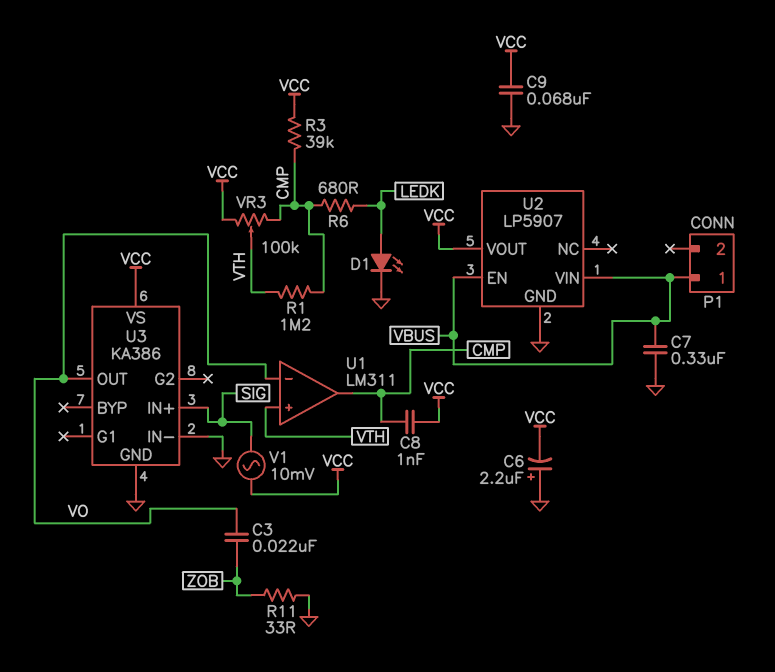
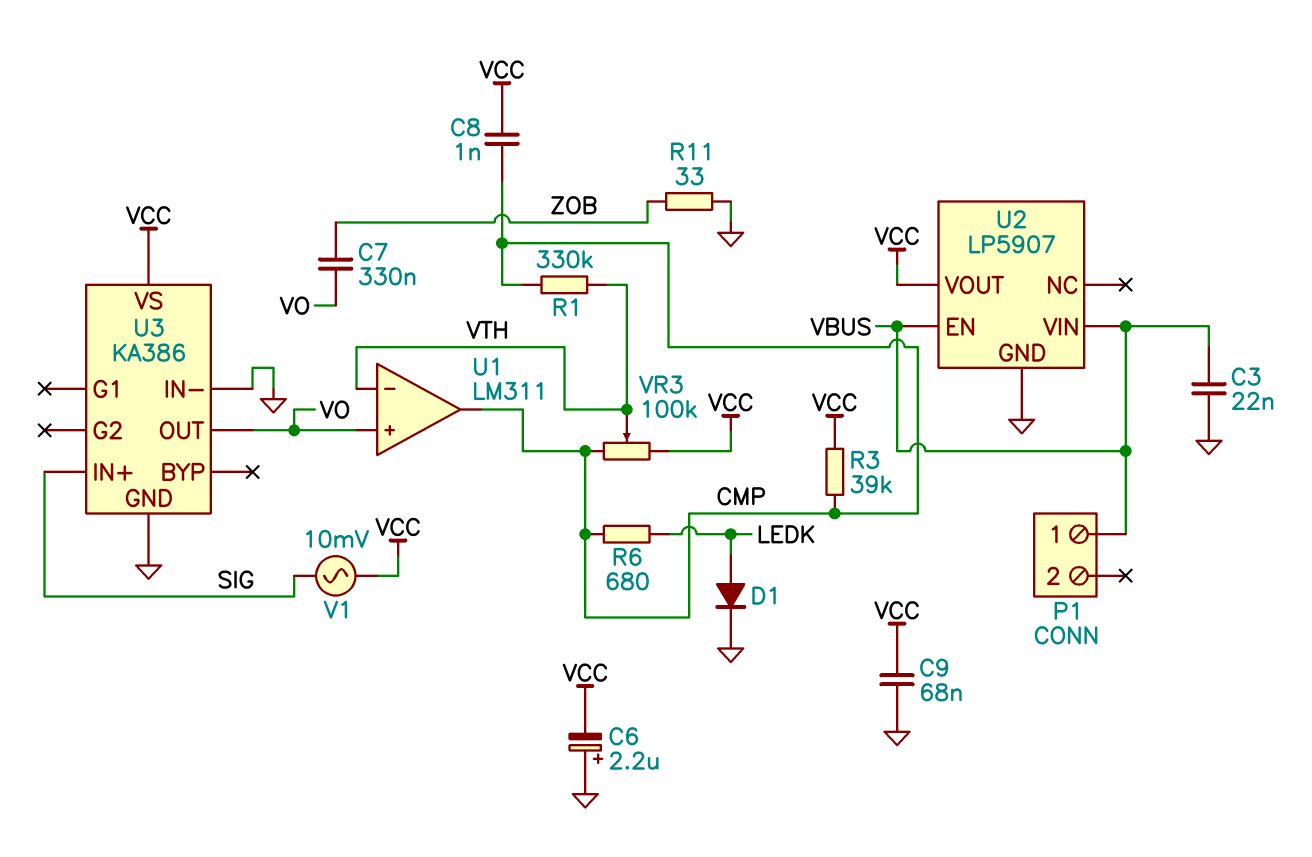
C3: 22nF (VO, ZOB) -> 22nF (GND, VBUS)
C7: 330nF (GND, VBUS) -> 330nF (VO, ZOB)
D1: LED (A LEDK, K GND) -> diode (A LEDK, K GND)
R1: 1.2M (CMP, VTH) -> 330k (CMP, VTH)
U1 pin in+: VTH -> VO
U1 pin in-: VO -> VTH

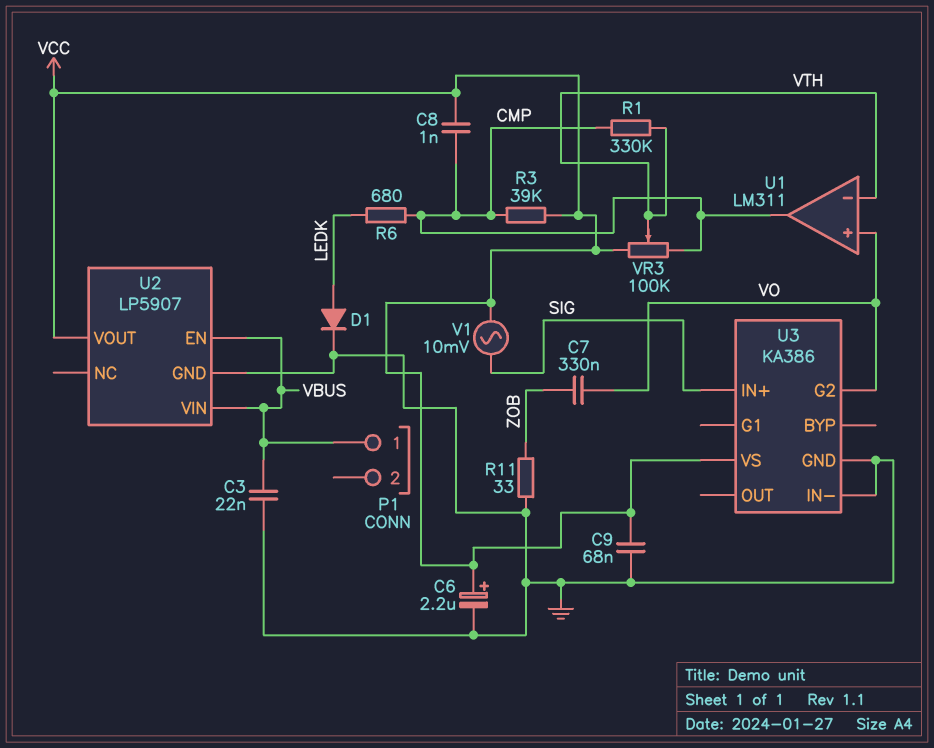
C6: 2.2uF (plus GND, minus VCC) -> 2.2uF (plus VCC, minus GND)
U3 pin G2: none -> VO
U3 pin OUT: VO -> none

